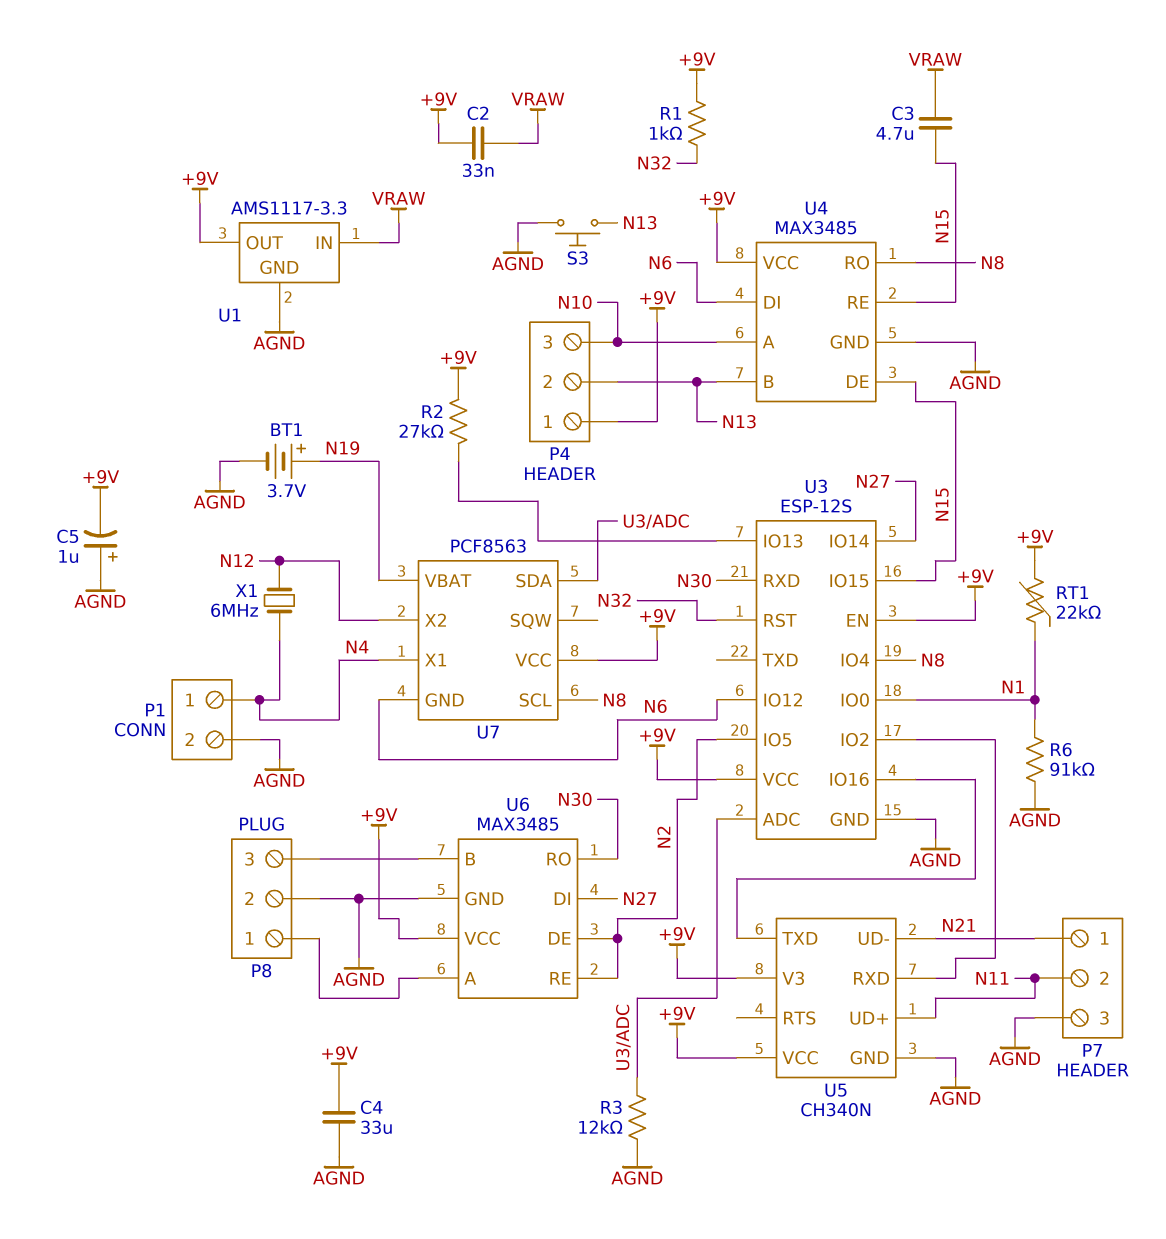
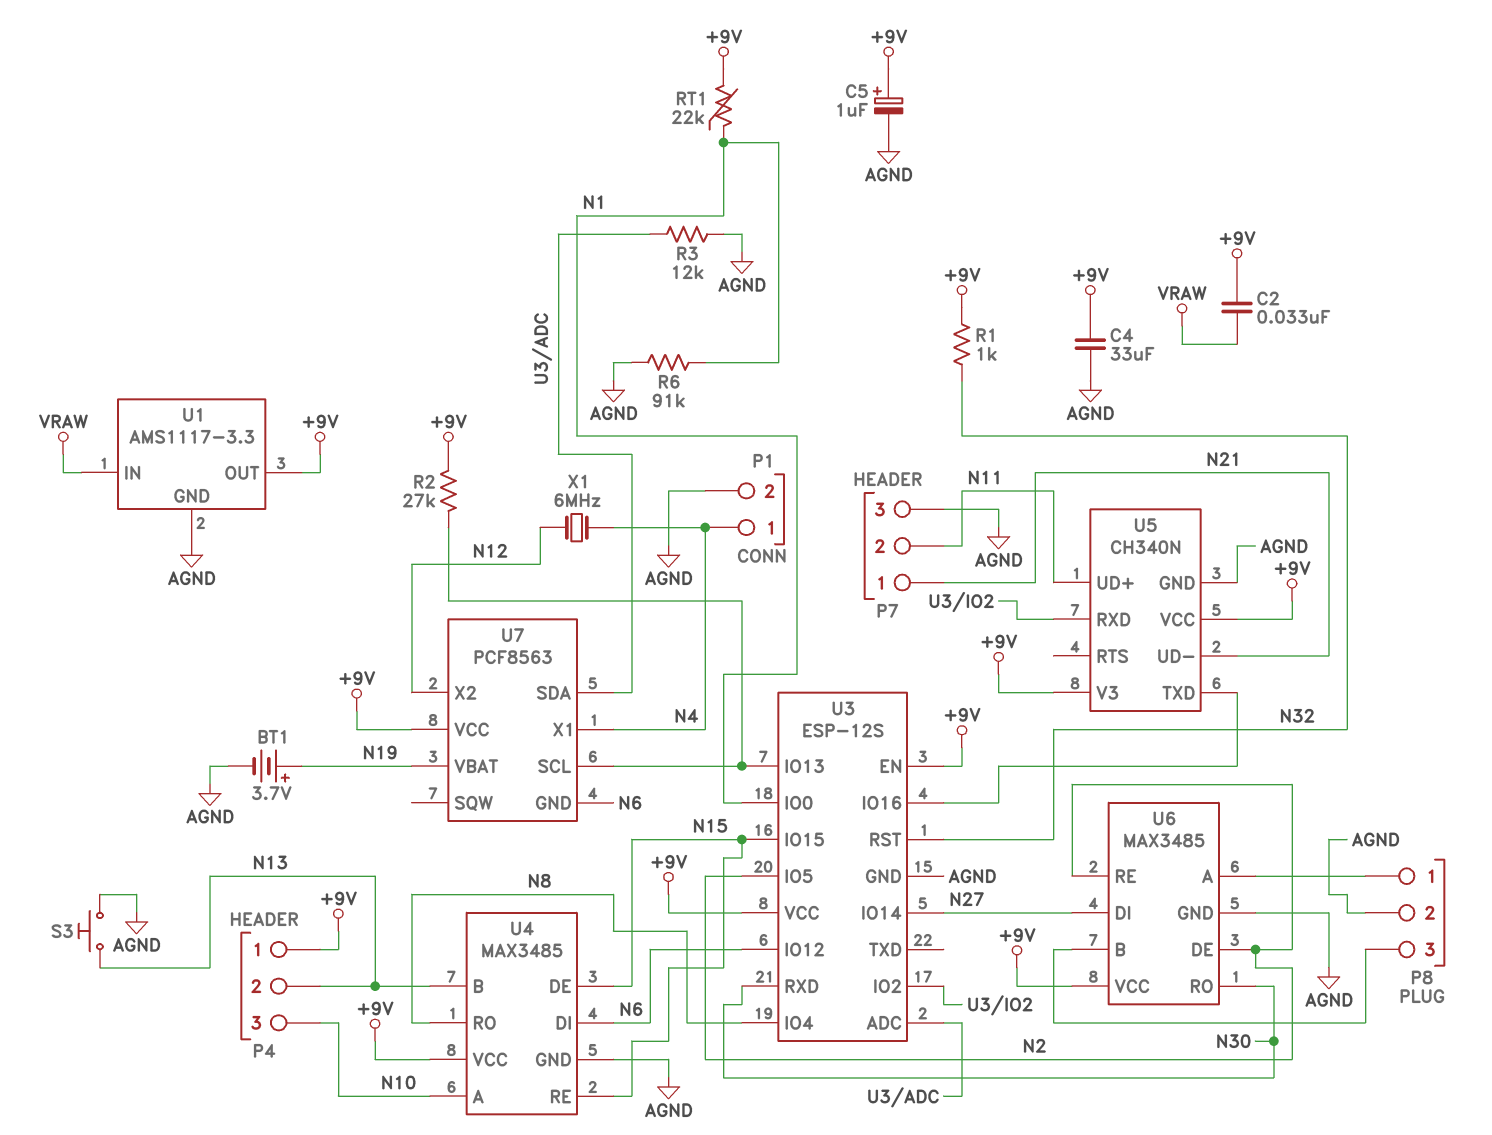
C3: 4.7uF (N15, VRAW) -> none
C5: 1uF (plus AGND, minus +9V) -> 1uF (plus +9V, minus AGND)
U7 pin SCL: N8 -> U3/IO13

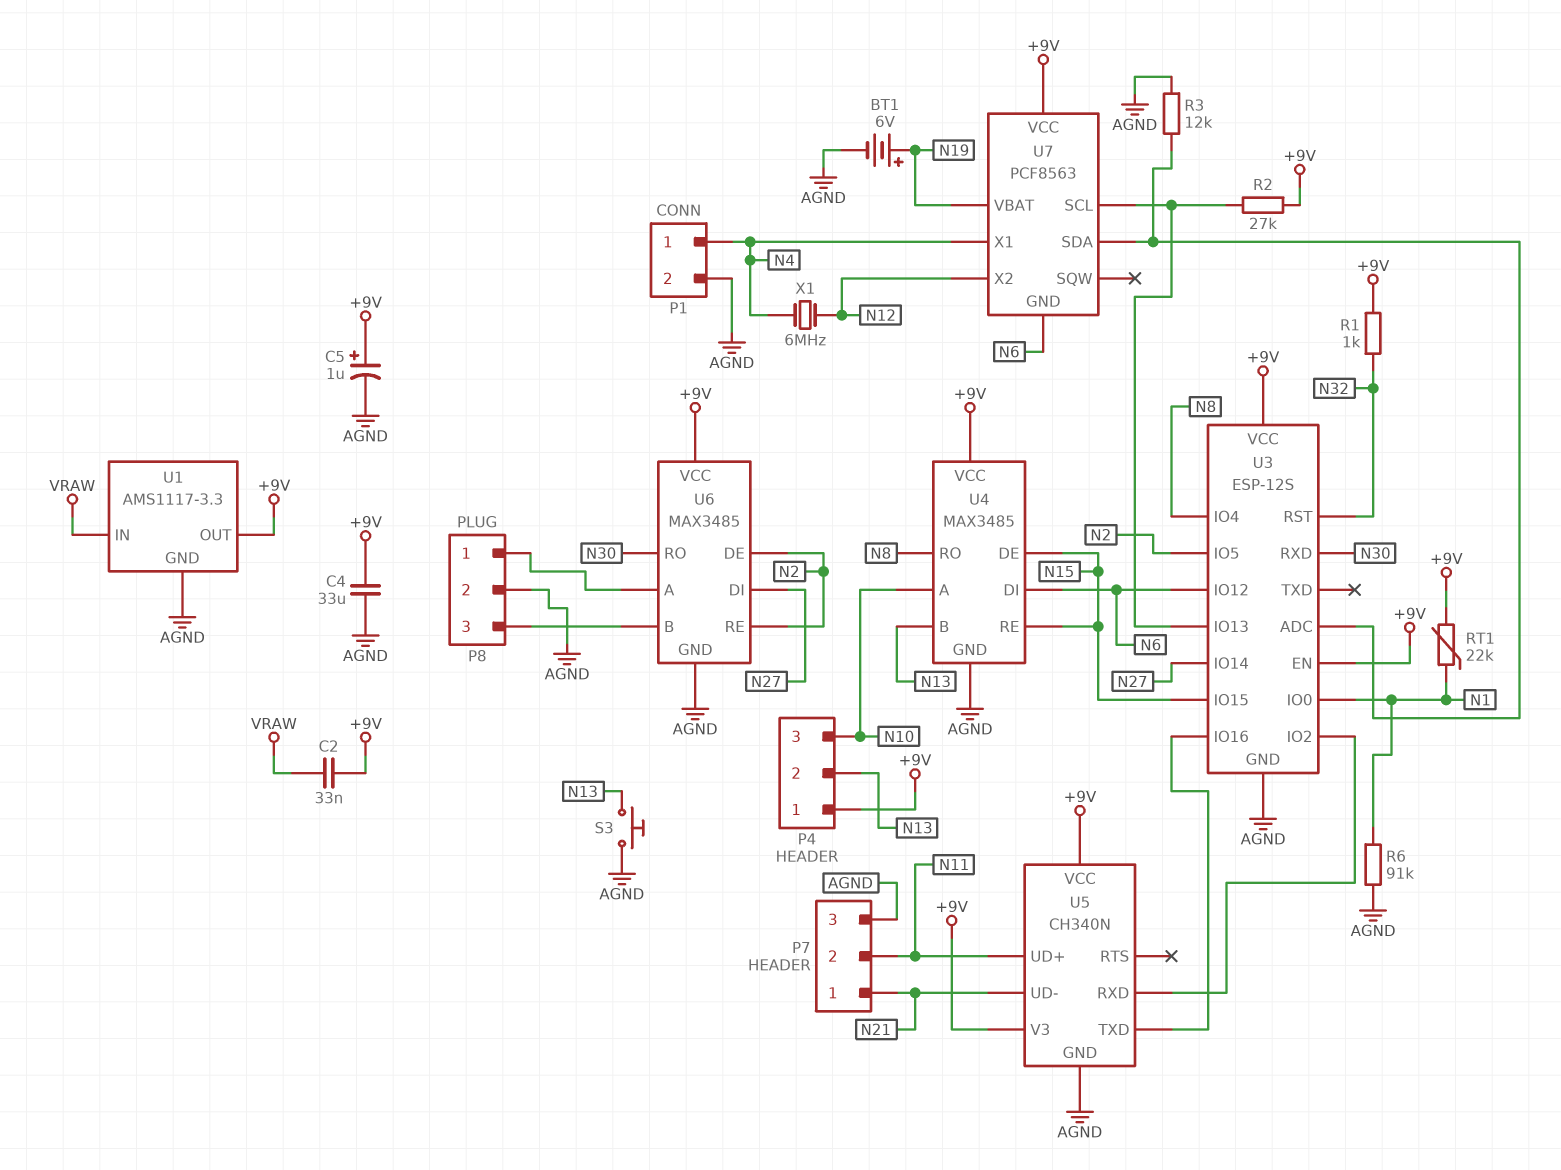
BT1: 3.7V (plus N19, minus AGND) -> 6V (plus N19, minus AGND)

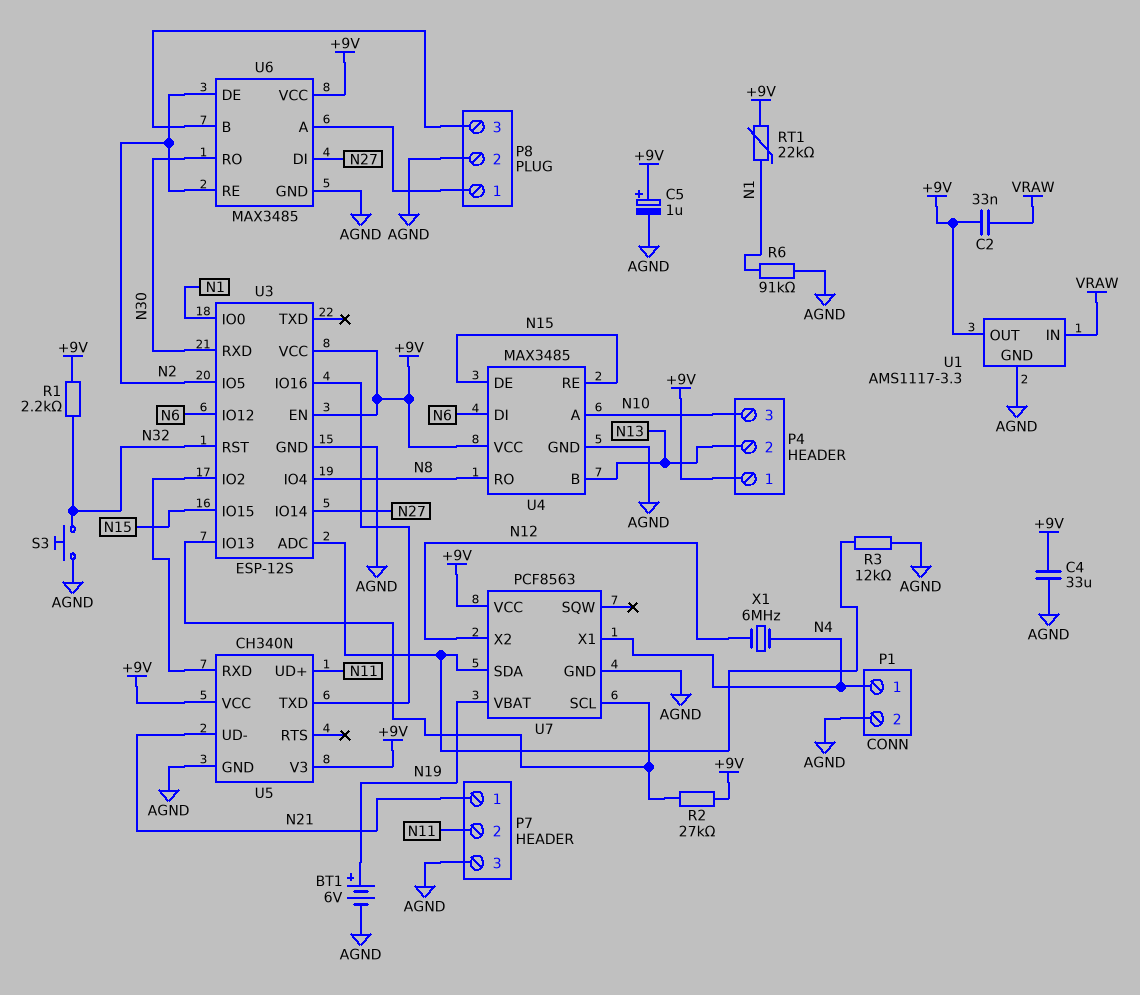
R1: 1k (+9V, N32) -> 2.2k (+9V, N32)
S3: button (AGND, N13) -> button (AGND, N32)
U7 pin GND: N6 -> AGND

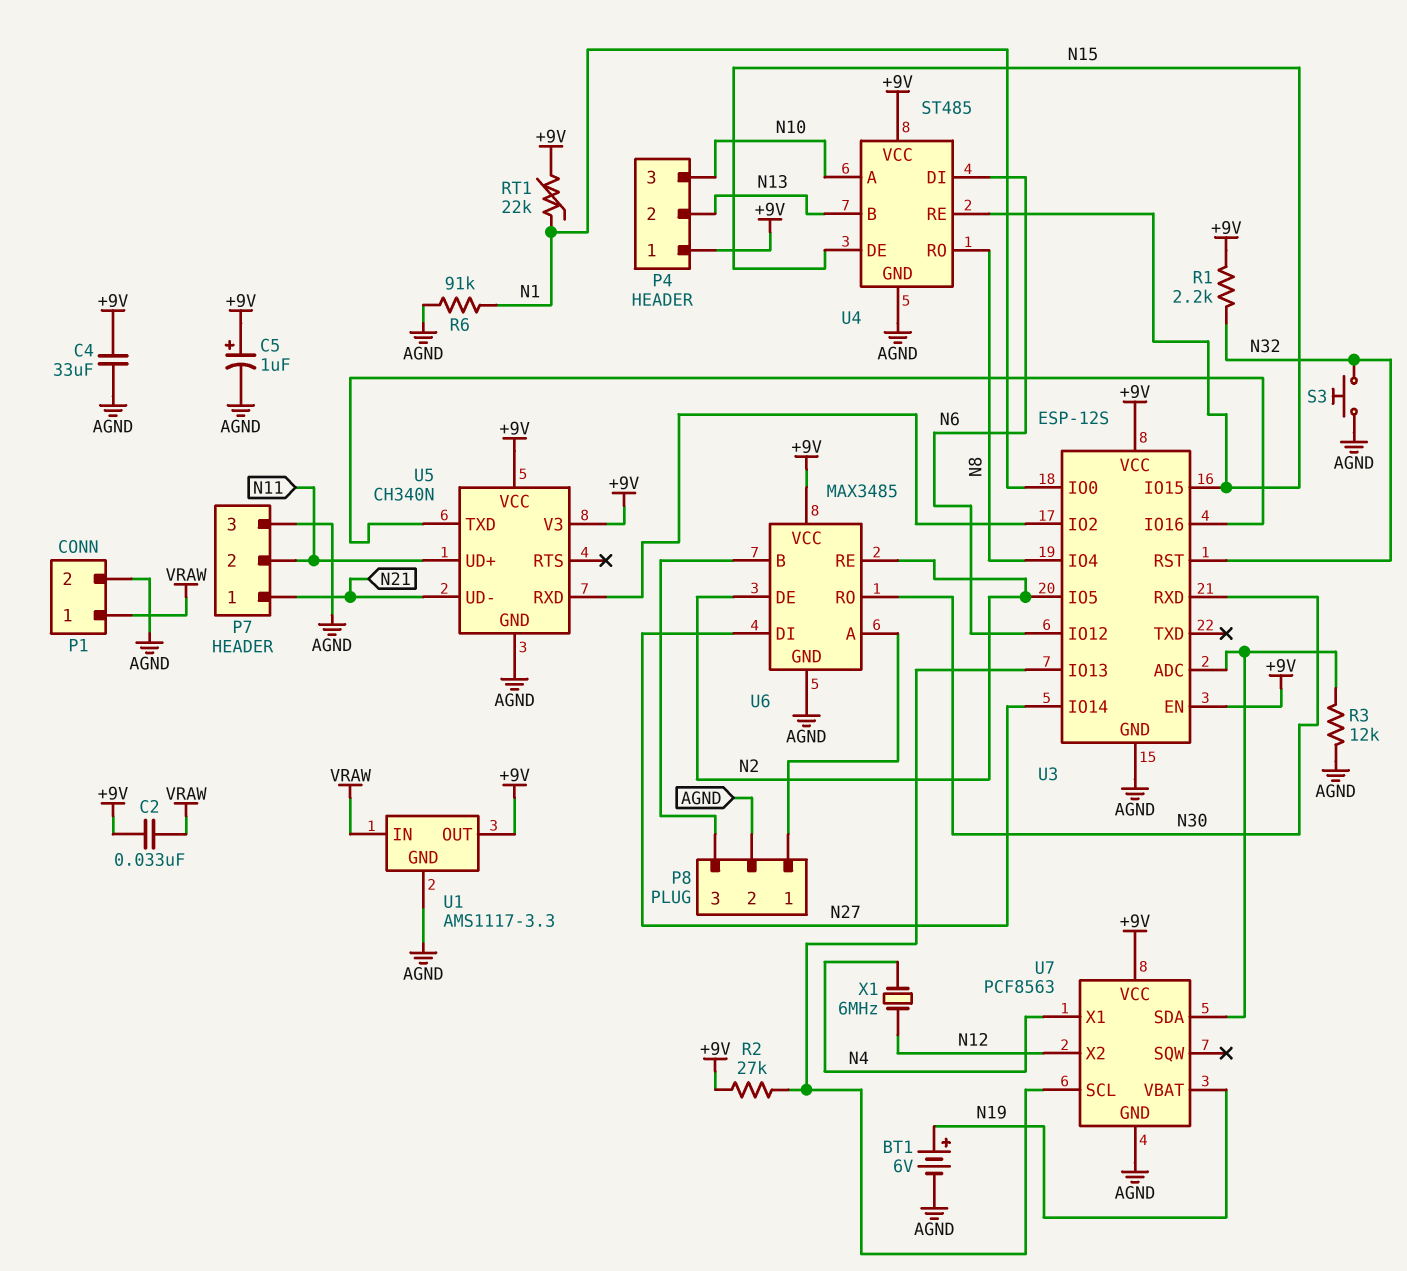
P1 pin 1: N4 -> VRAW
U4: MAX3485 -> ST485

